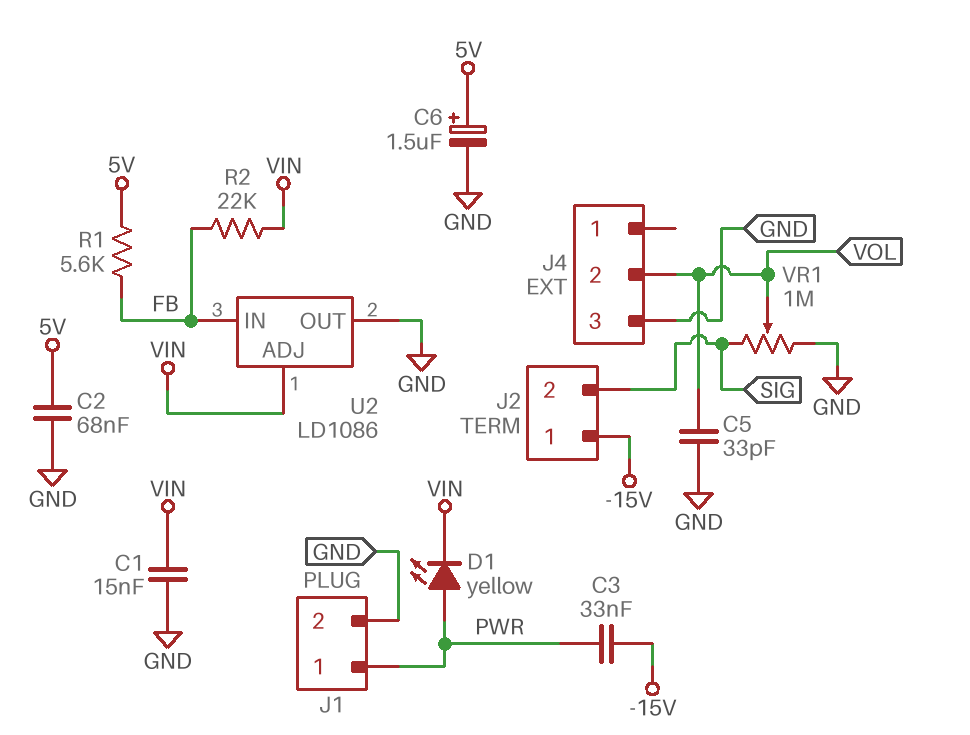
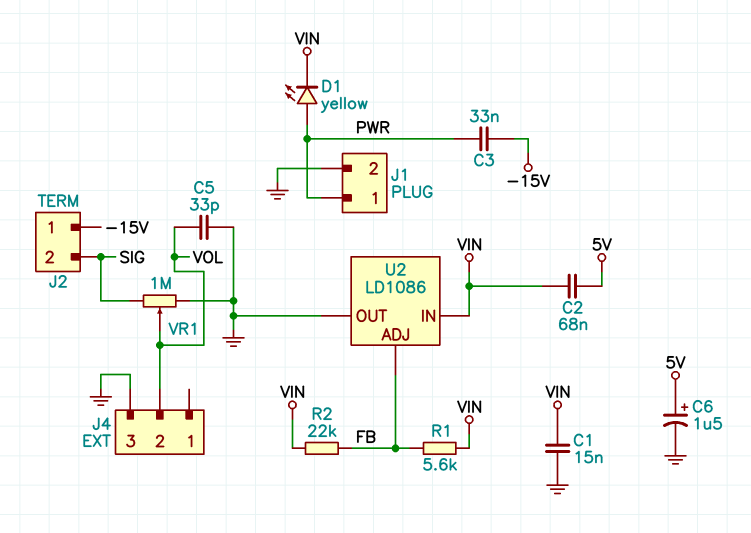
C2: 68nF (5V, GND) -> 68nF (5V, VIN)
R1: 5.6k (5V, FB) -> 5.6k (FB, VIN)
U2 pin ADJ: VIN -> FB
U2 pin IN: FB -> VIN

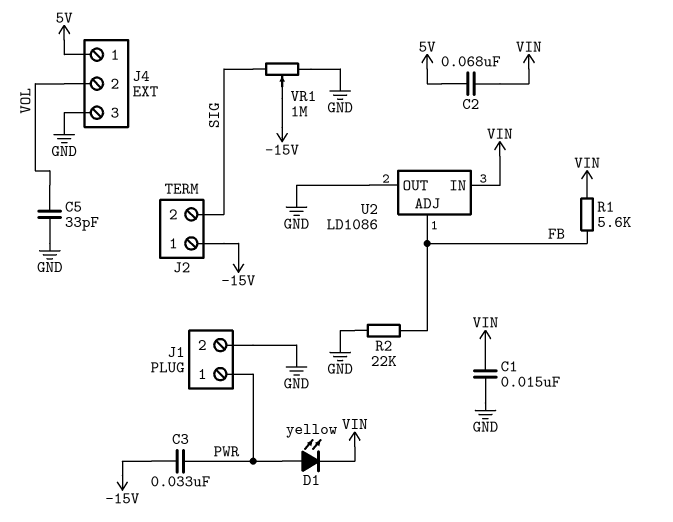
C6: 1.5uF (plus 5V, minus GND) -> none
J4 pin 1: none -> 5V
R2: 22k (FB, VIN) -> 22k (FB, GND)
VR1: 1M (GND, SIG, wiper VOL) -> 1M (GND, SIG, wiper -15V)

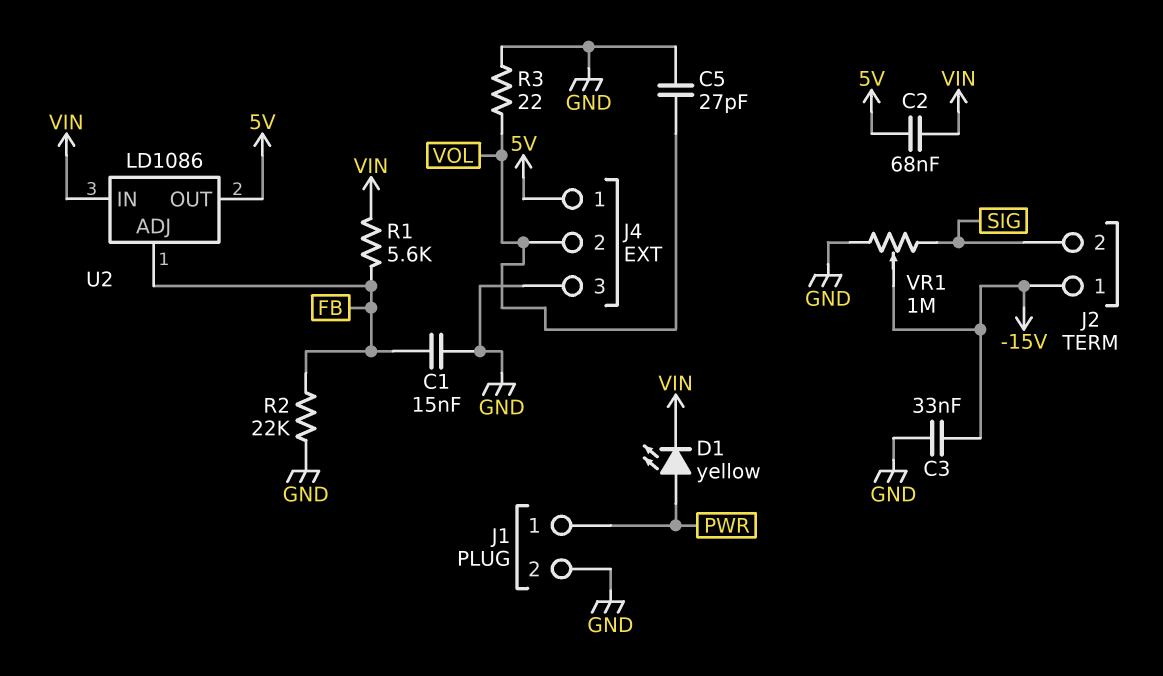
C1: 15nF (GND, VIN) -> 15nF (FB, GND)
C3: 33nF (-15V, PWR) -> 33nF (-15V, GND)
C5: 33pF (GND, VOL) -> 27pF (GND, VOL)
R3: none -> 22 (GND, VOL)
U2 pin OUT: GND -> 5V

